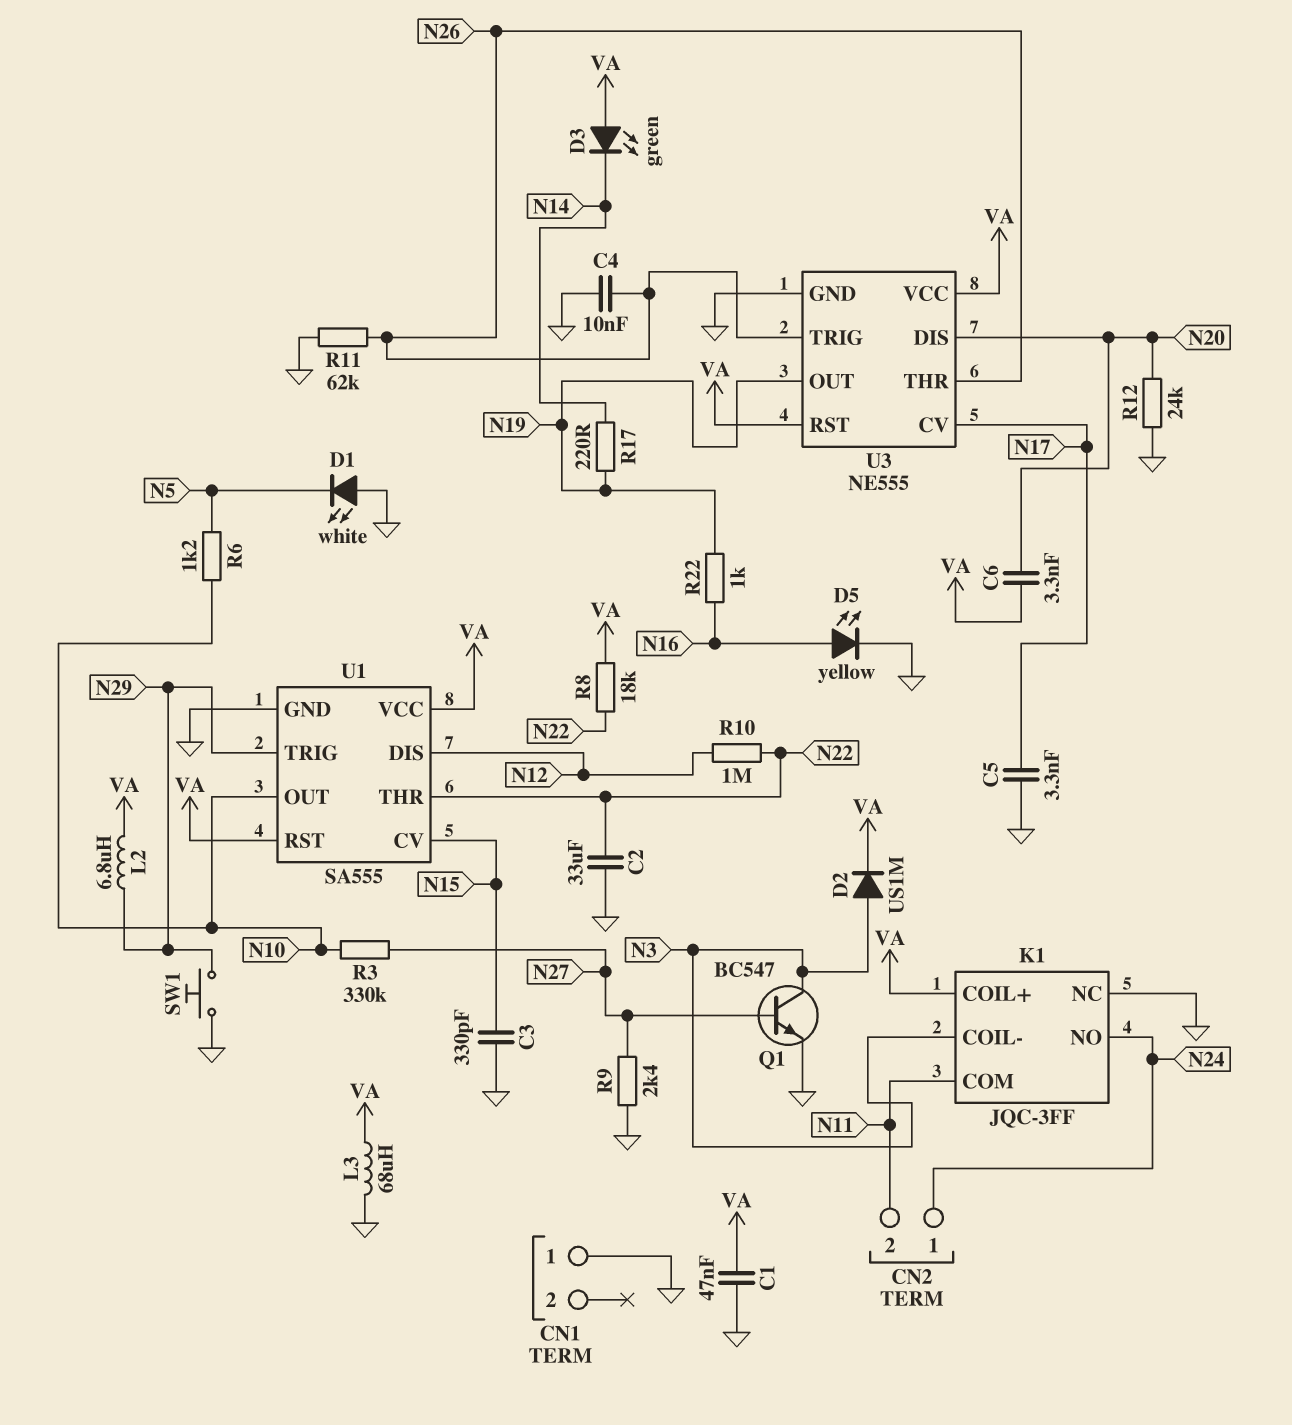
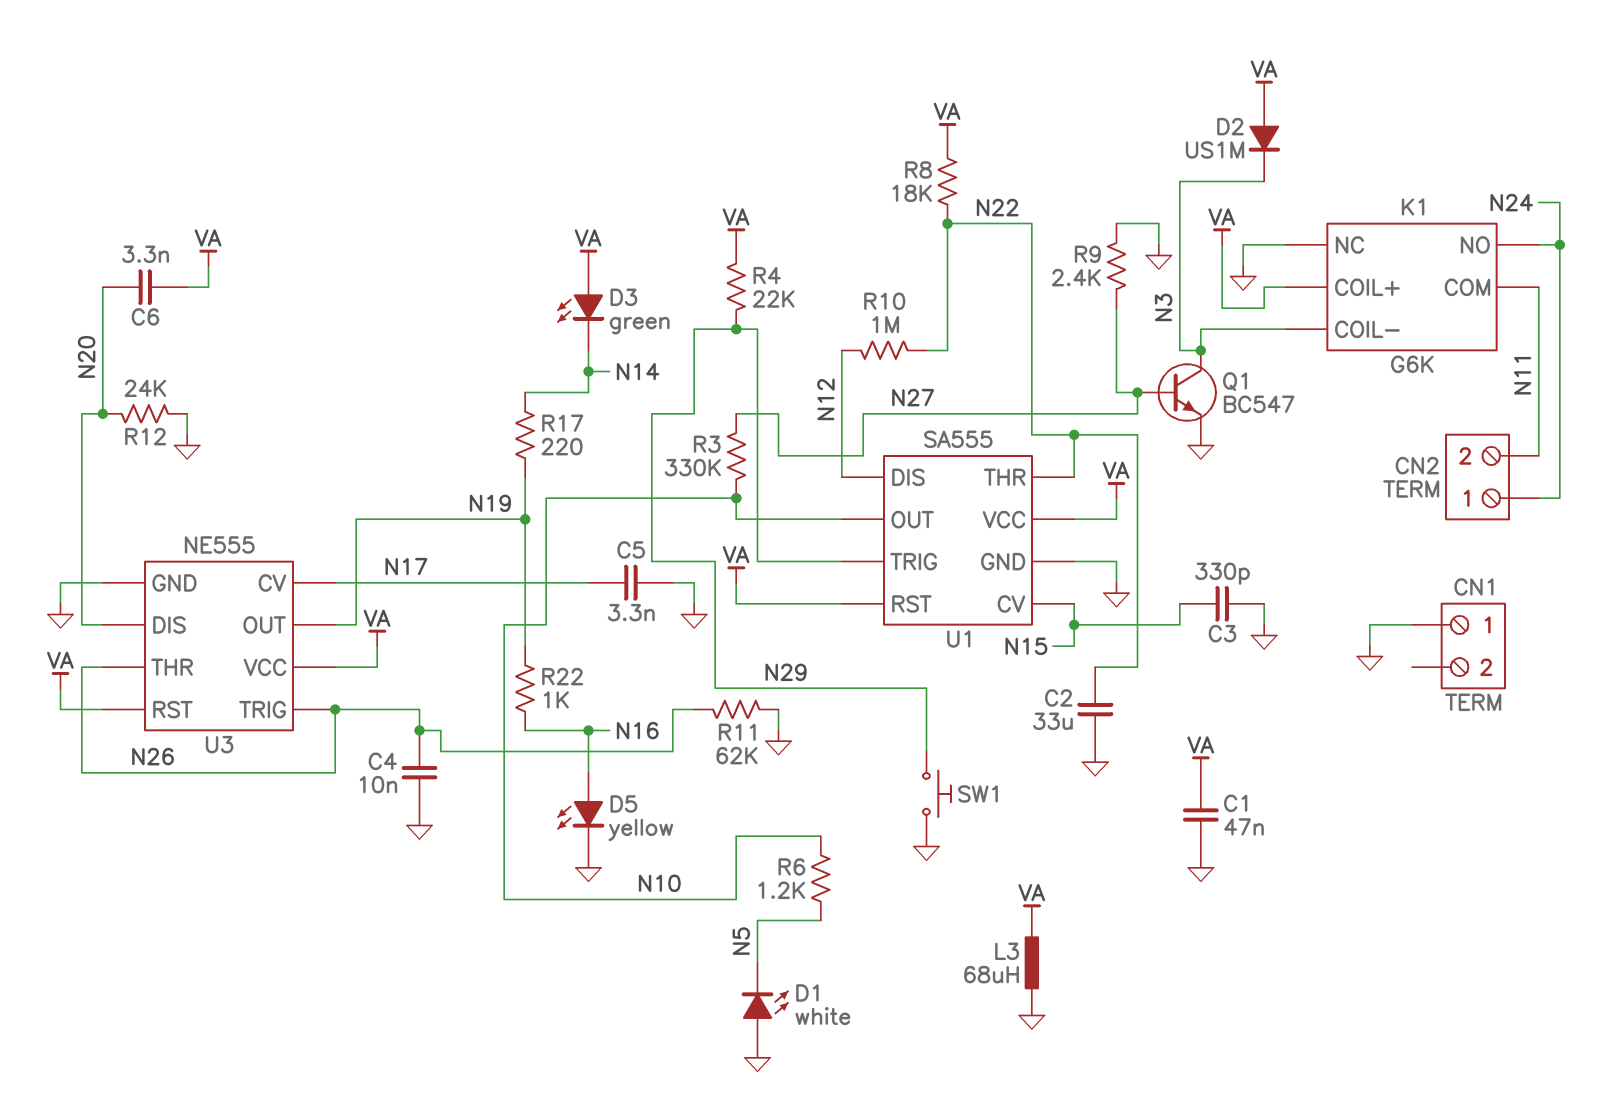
D2: diode US1M (A N3, K VA) -> diode US1M (A VA, K N3)
K1: JQC-3FF -> G6K
L2: 6.8uH (N29, VA) -> none
R4: none -> 22k (N29, VA)

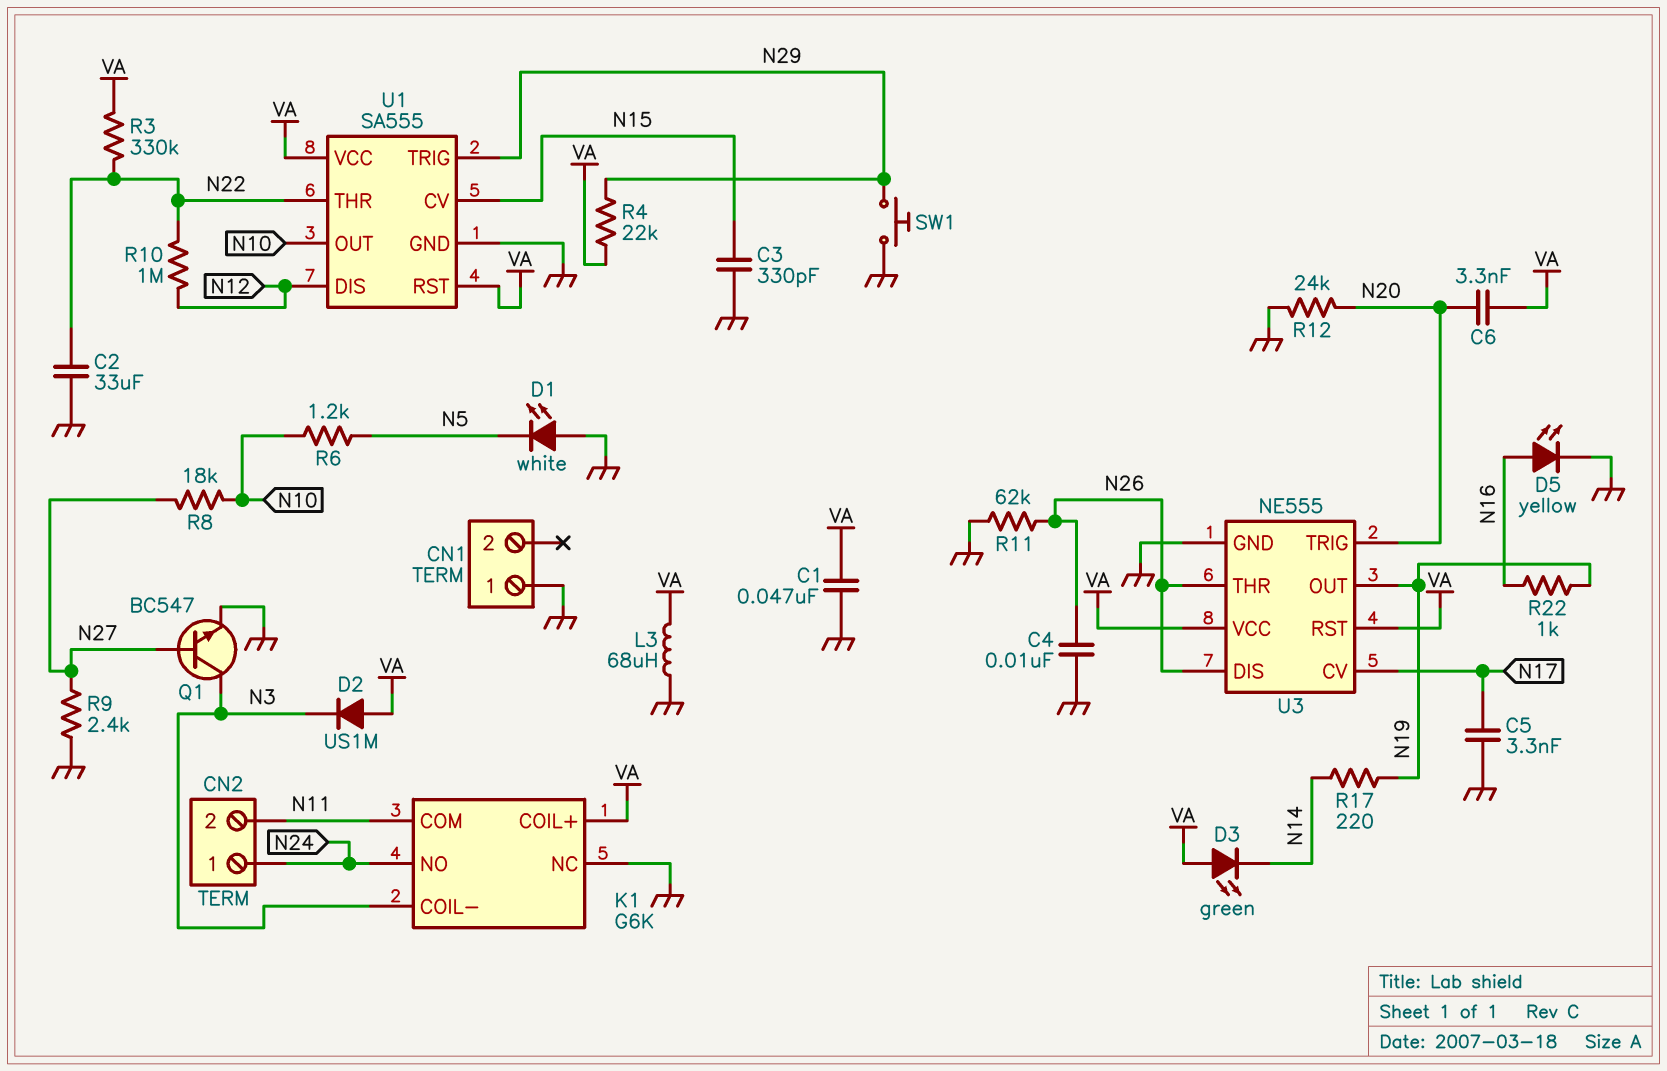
R3: 330k (N10, N27) -> 330k (N22, VA)
R8: 18k (N22, VA) -> 18k (N10, N27)
U3 pin DIS: N20 -> N26
U3 pin TRIG: N26 -> N20

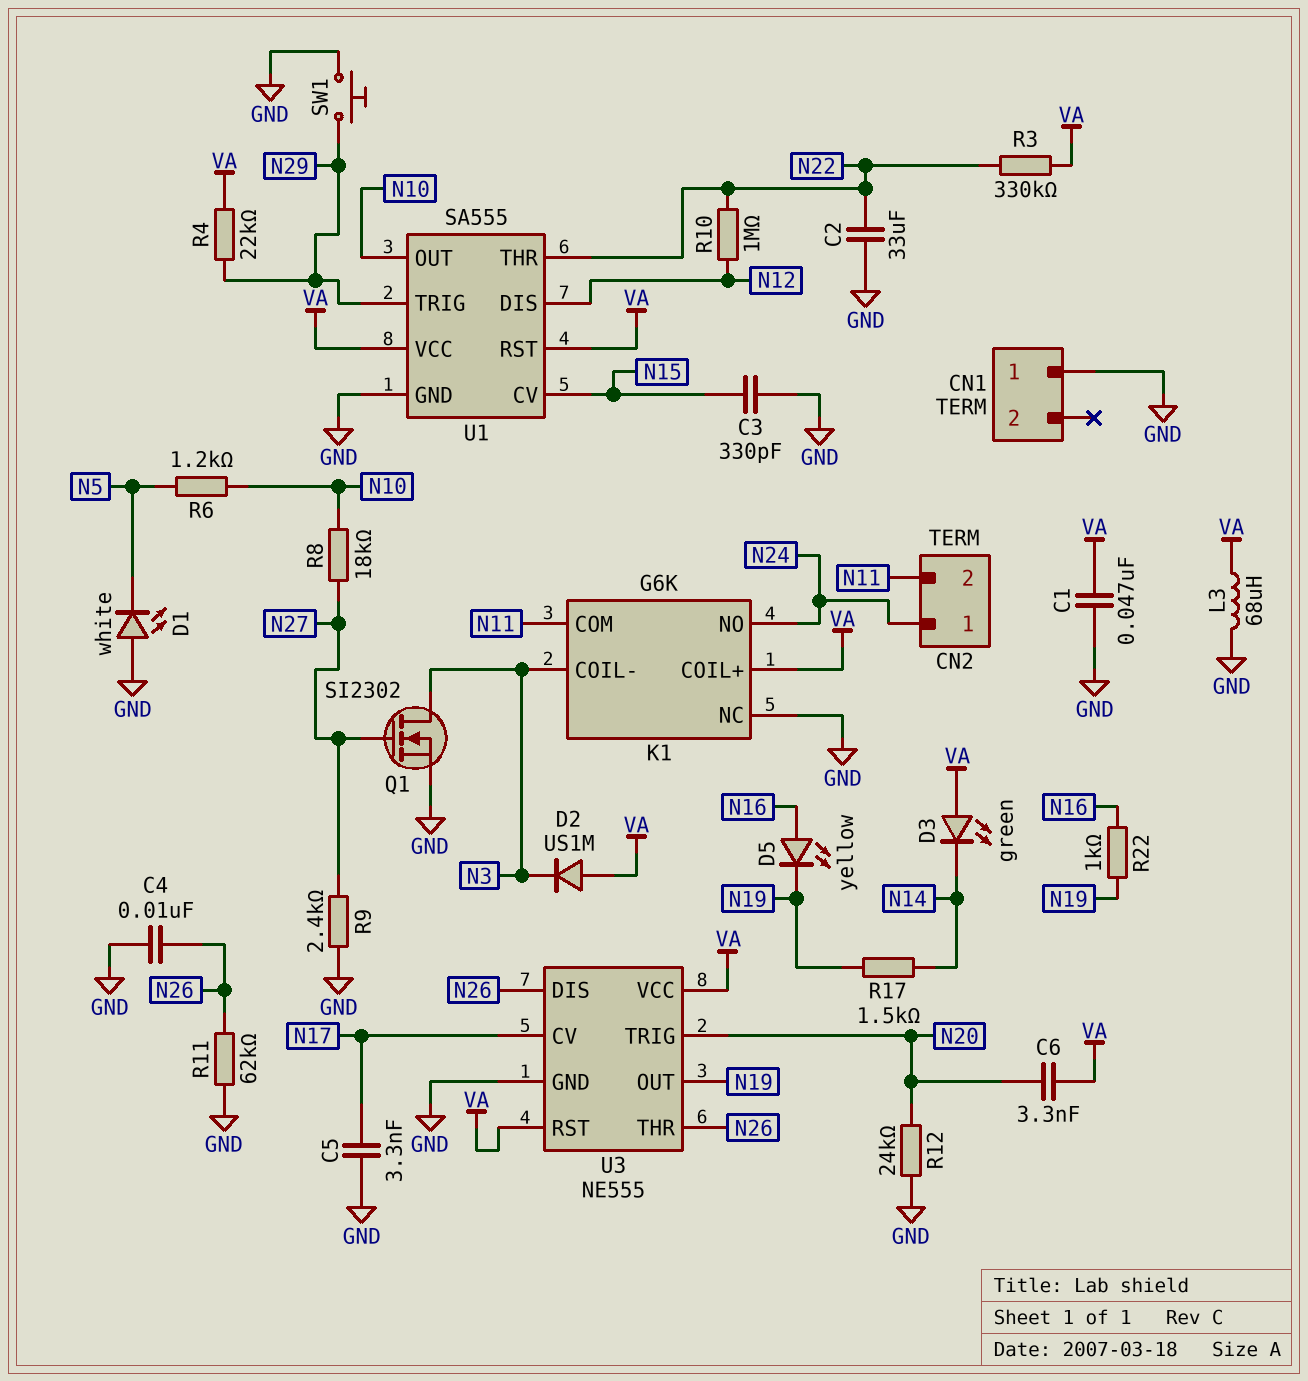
D5: LED yellow (A N16, K GND) -> LED yellow (A N16, K N19)
Q1: NPN BC547 (B N27, C N3, E GND) -> NMOS SI2302 (G N27, D N3, S GND)
R17: 220 (N14, N19) -> 1.5k (N14, N19)

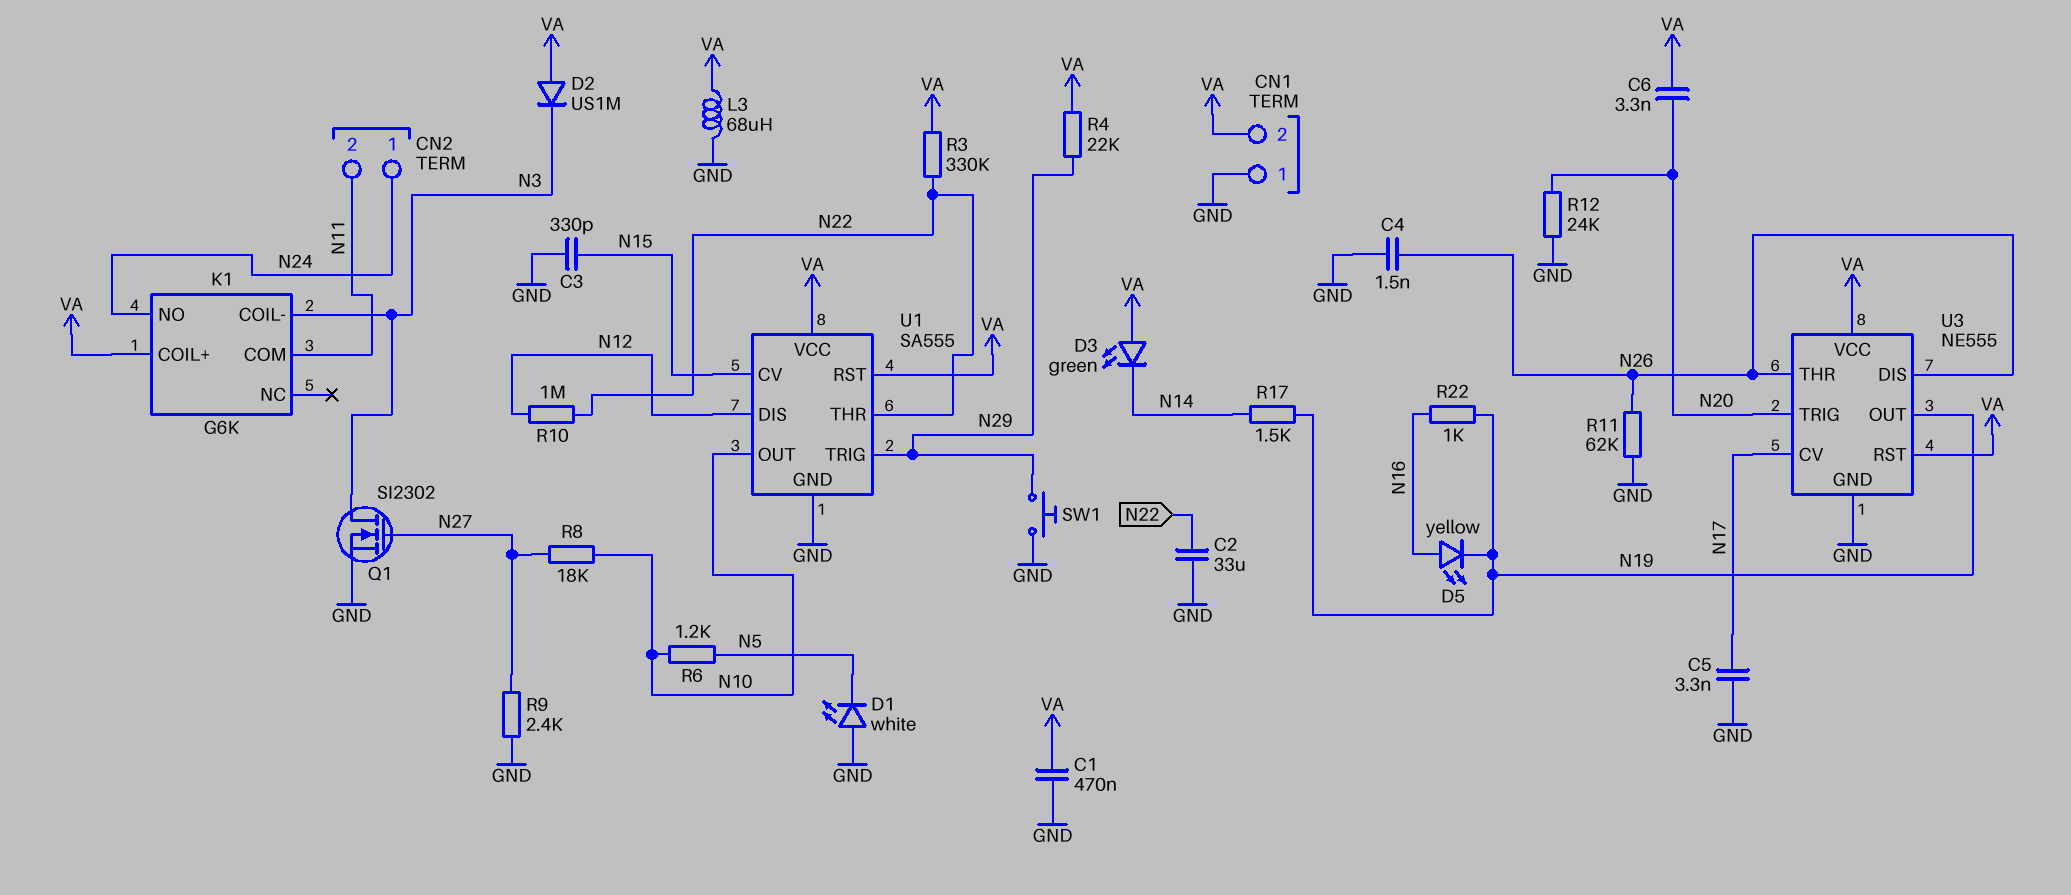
C1: 47nF (GND, VA) -> 470nF (GND, VA)
C4: 10nF (GND, N26) -> 1.5nF (GND, N26)
CN1 pin 2: none -> VA
K1 pin NC: GND -> none

